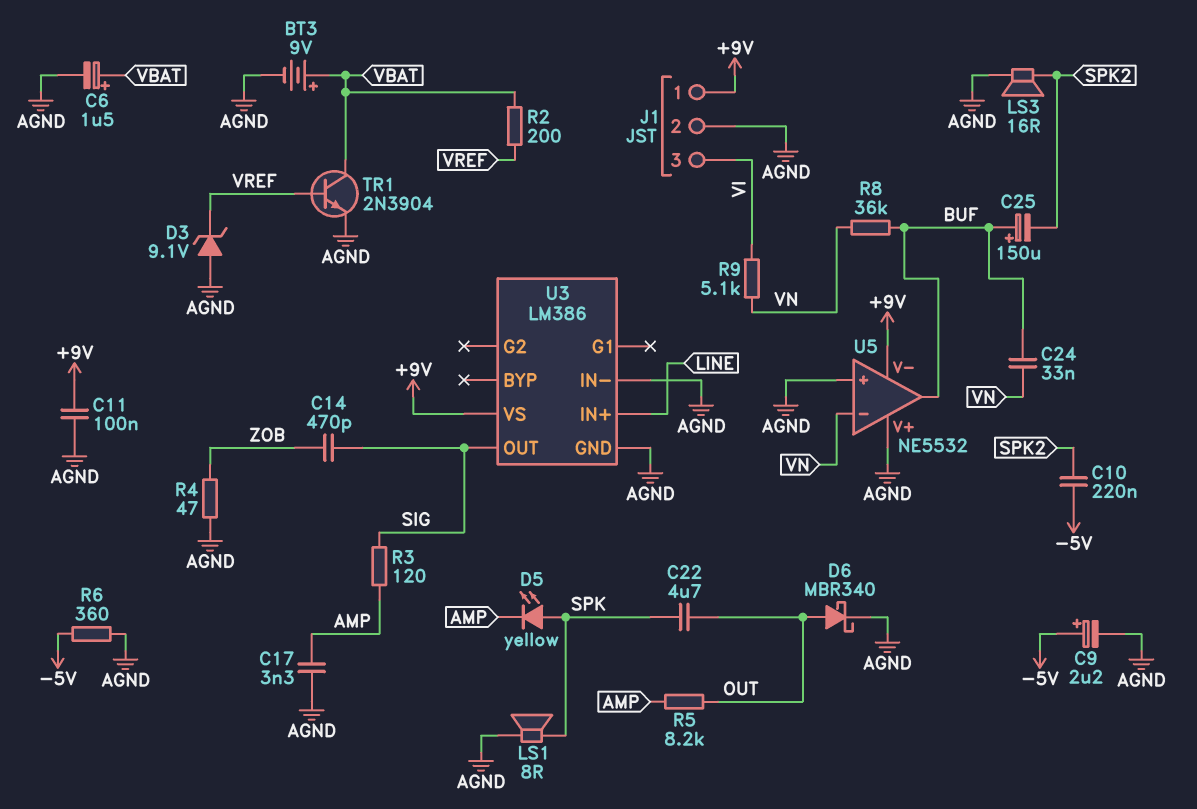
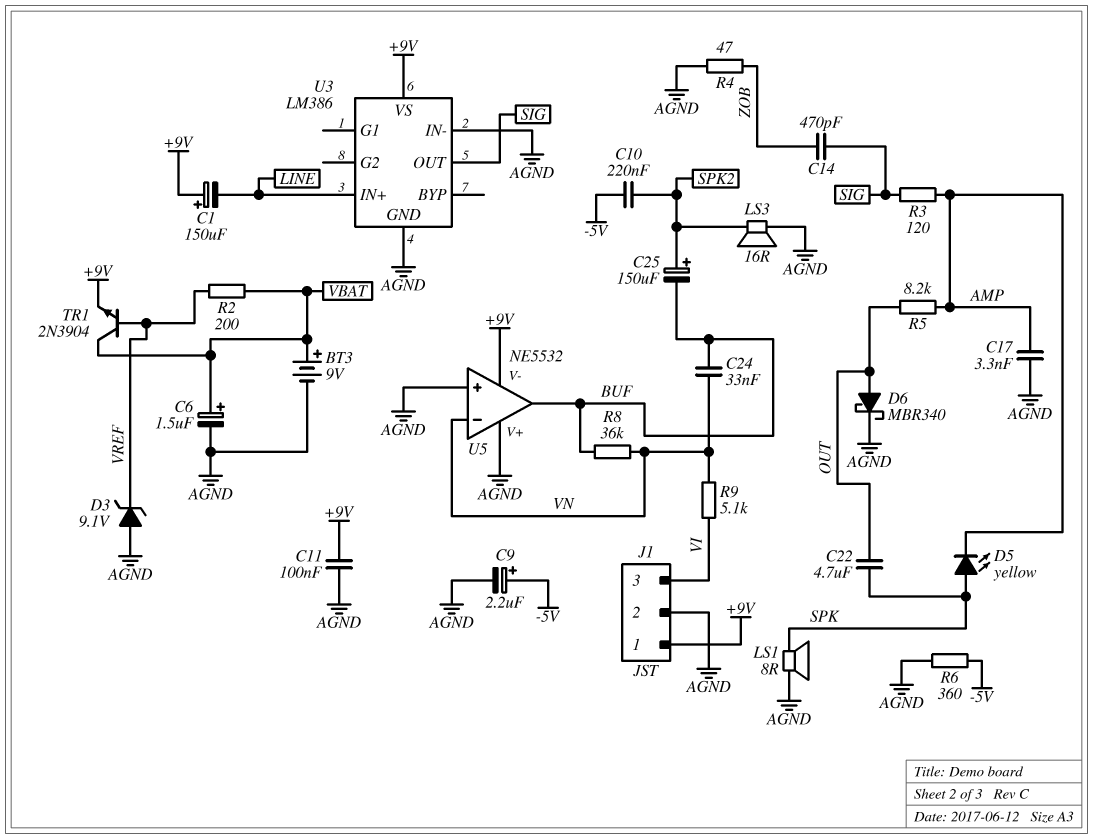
C1: none -> 150uF (plus +9V, minus LINE)
C25: 150uF (plus BUF, minus SPK2) -> 150uF (plus SPK2, minus BUF)
TR1: NPN 2N3904 (B VREF, C VBAT, E AGND) -> NPN 2N3904 (B VREF, C VBAT, E +9V)

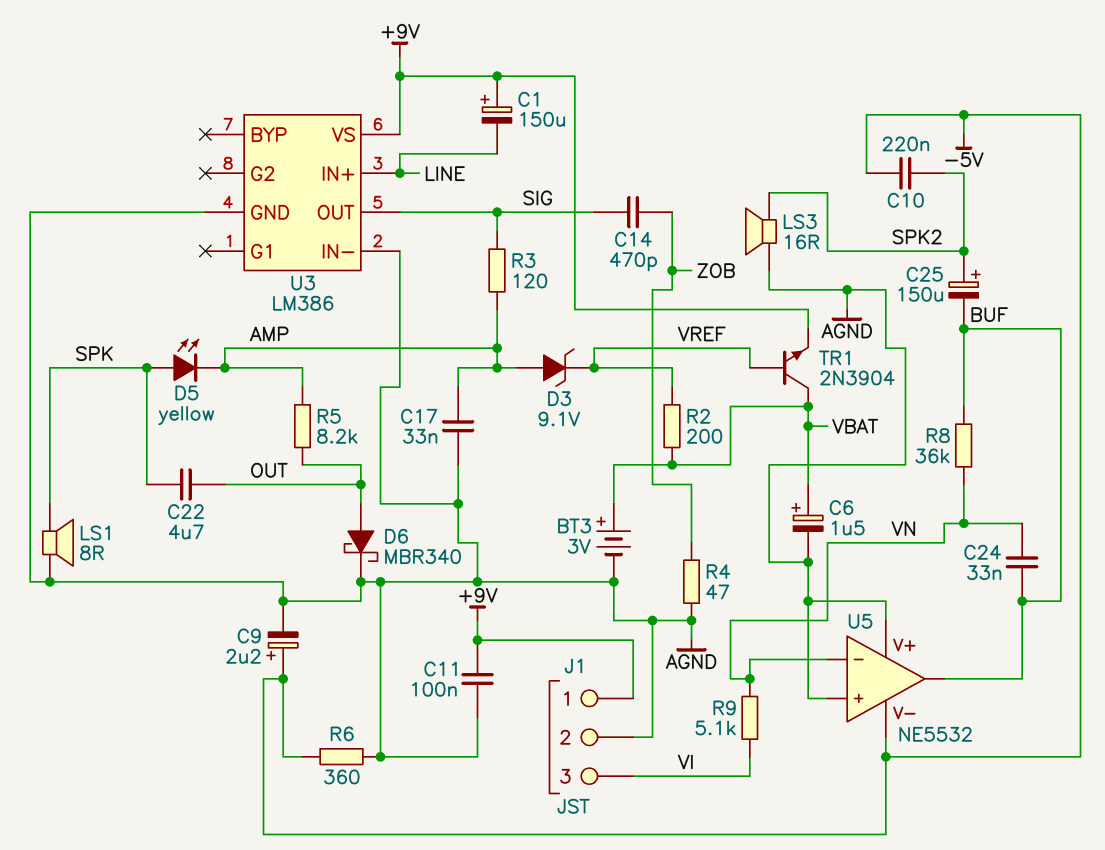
BT3: 9V (plus VBAT, minus AGND) -> 3V (plus VBAT, minus AGND)
C17: 3.3nF (AGND, AMP) -> 33nF (AGND, AMP)
D3: zener 9.1V (A AGND, K VREF) -> zener 9.1V (A AMP, K VREF)
U5 pin V-: +9V -> -5V

